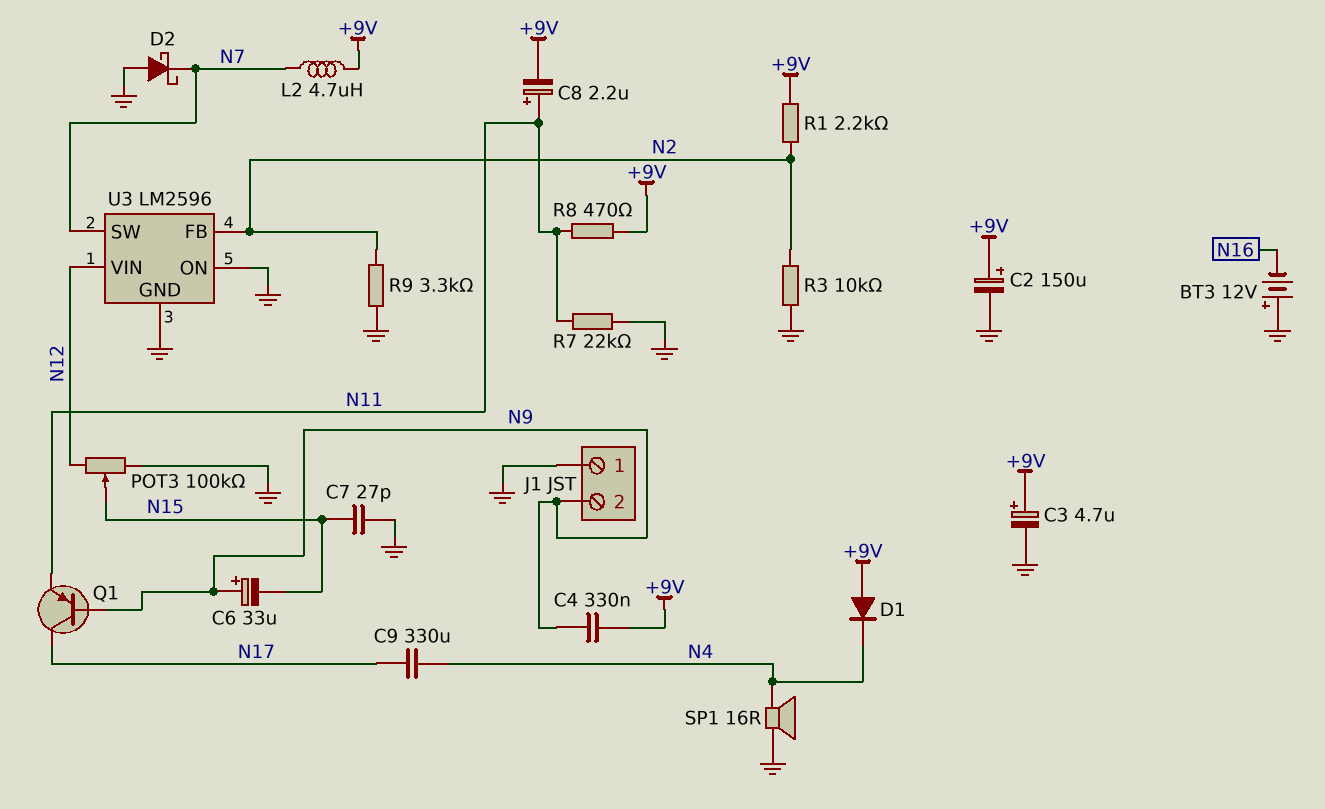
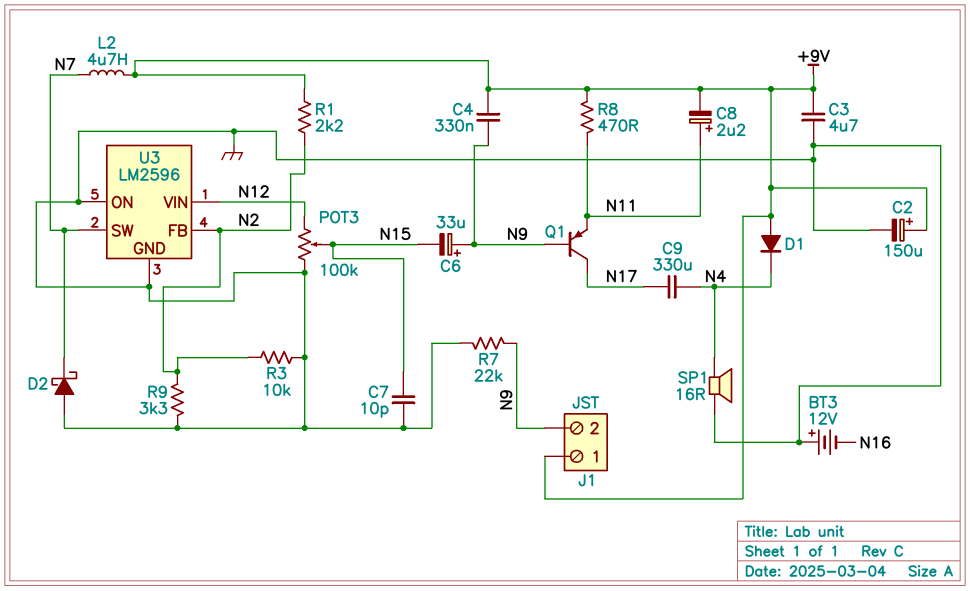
C3: 4.7uF (plus +9V, minus GND) -> 4.7uF (+9V, GND)
C7: 27pF (GND, N15) -> 10pF (GND, N15)
J1 pin 1: GND -> +9V
R7: 22k (GND, N11) -> 22k (GND, N9)

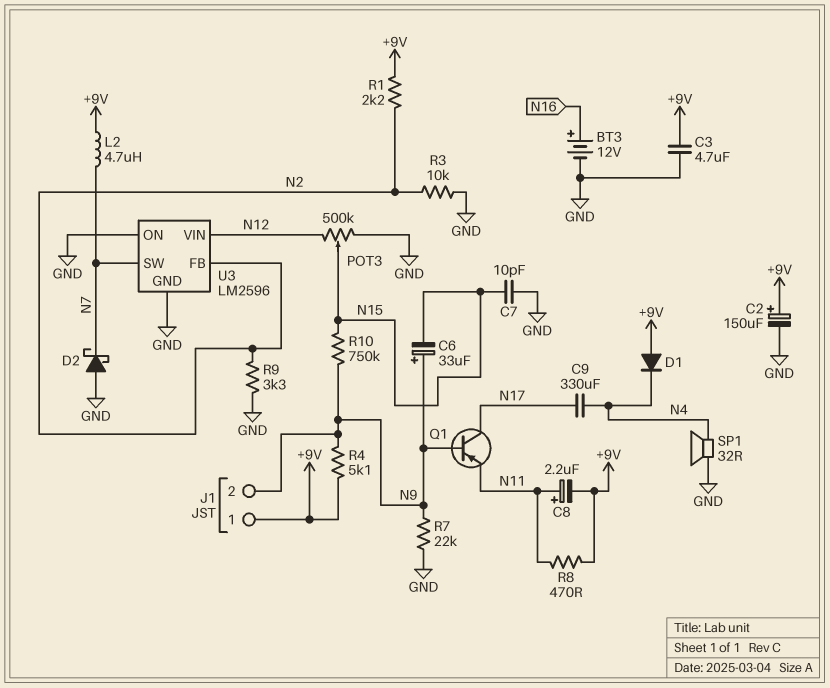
BT3: 12V (plus GND, minus N16) -> 12V (plus N16, minus GND)
C4: 330nF (+9V, N9) -> none
POT3: 100k (GND, N12, wiper N15) -> 500k (GND, N12, wiper N15)
R4: none -> 5.1k (+9V, N9)
R10: none -> 750k (N9, N15)
SP1: speaker 16R (GND, N4) -> speaker 32R (GND, N4)

